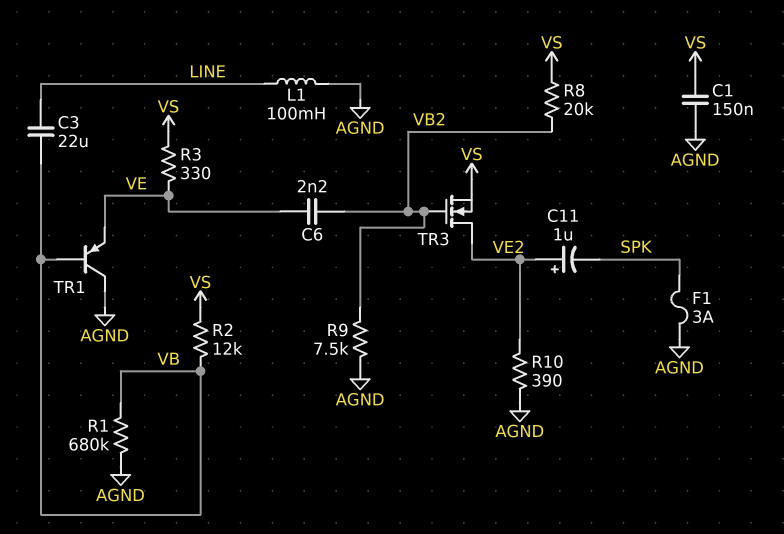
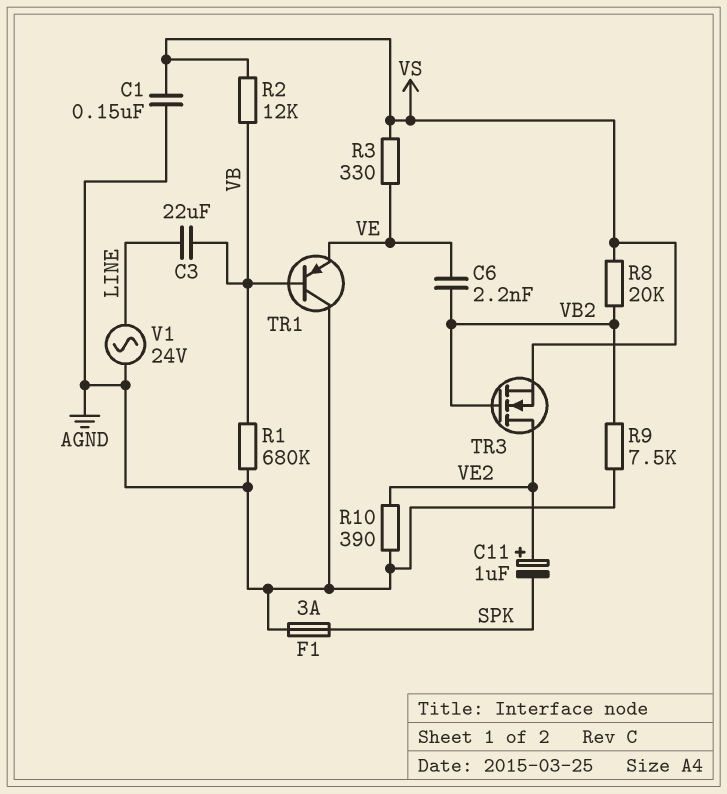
L1: 100mH (AGND, LINE) -> none
V1: none -> AC 24V (AGND, LINE)

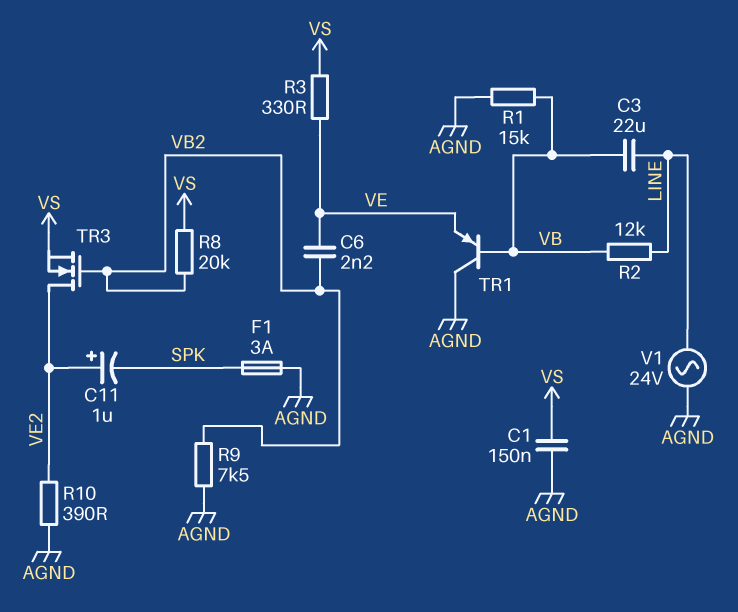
R1: 680k (AGND, VB) -> 15k (AGND, VB)
R2: 12k (VB, VS) -> 12k (LINE, VB)

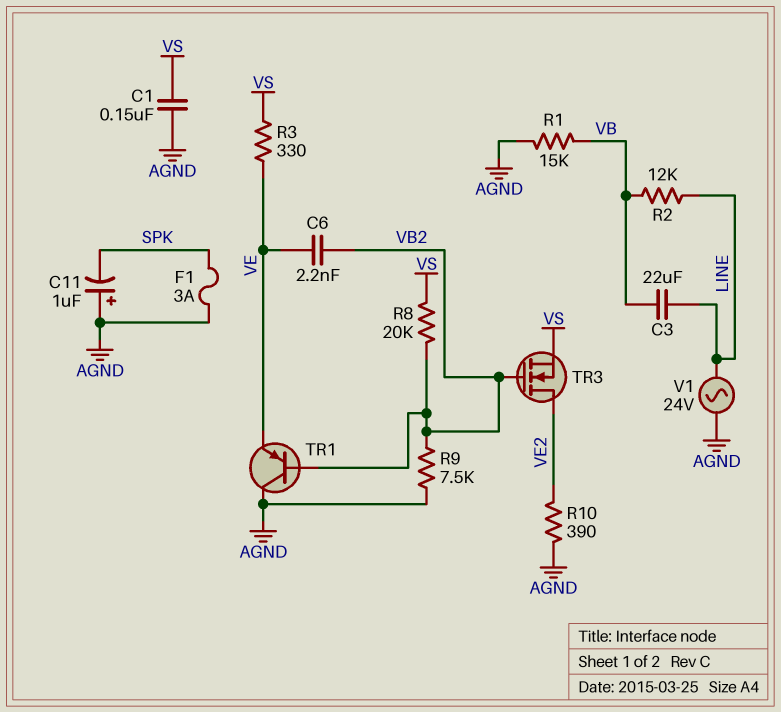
C11: 1uF (plus VE2, minus SPK) -> 1uF (plus AGND, minus SPK)
TR1: PNP (B VB, C AGND, E VE) -> PNP (B VB2, C AGND, E VE)

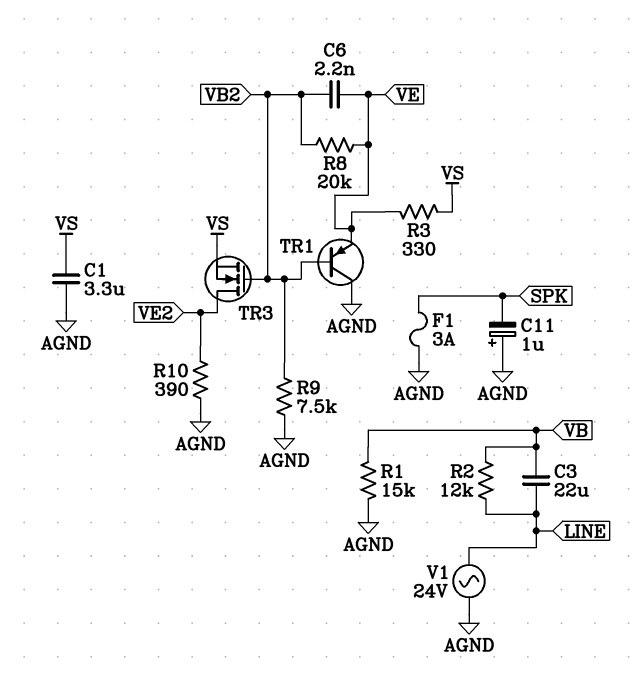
C1: 150nF (AGND, VS) -> 3.3uF (AGND, VS)
R8: 20k (VB2, VS) -> 20k (VB2, VE)

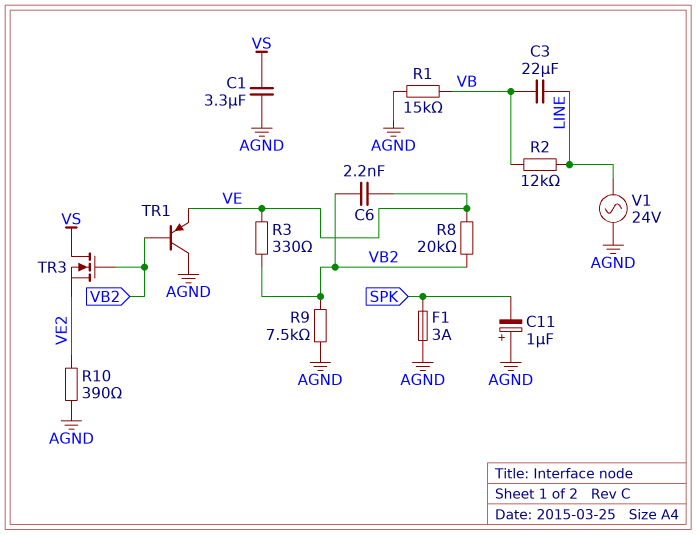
R3: 330 (VE, VS) -> 330 (VB2, VE)
TR3: NMOS (G VB2, D VE2, S VS) -> NMOS (G VB2, D VS, S VE2)

